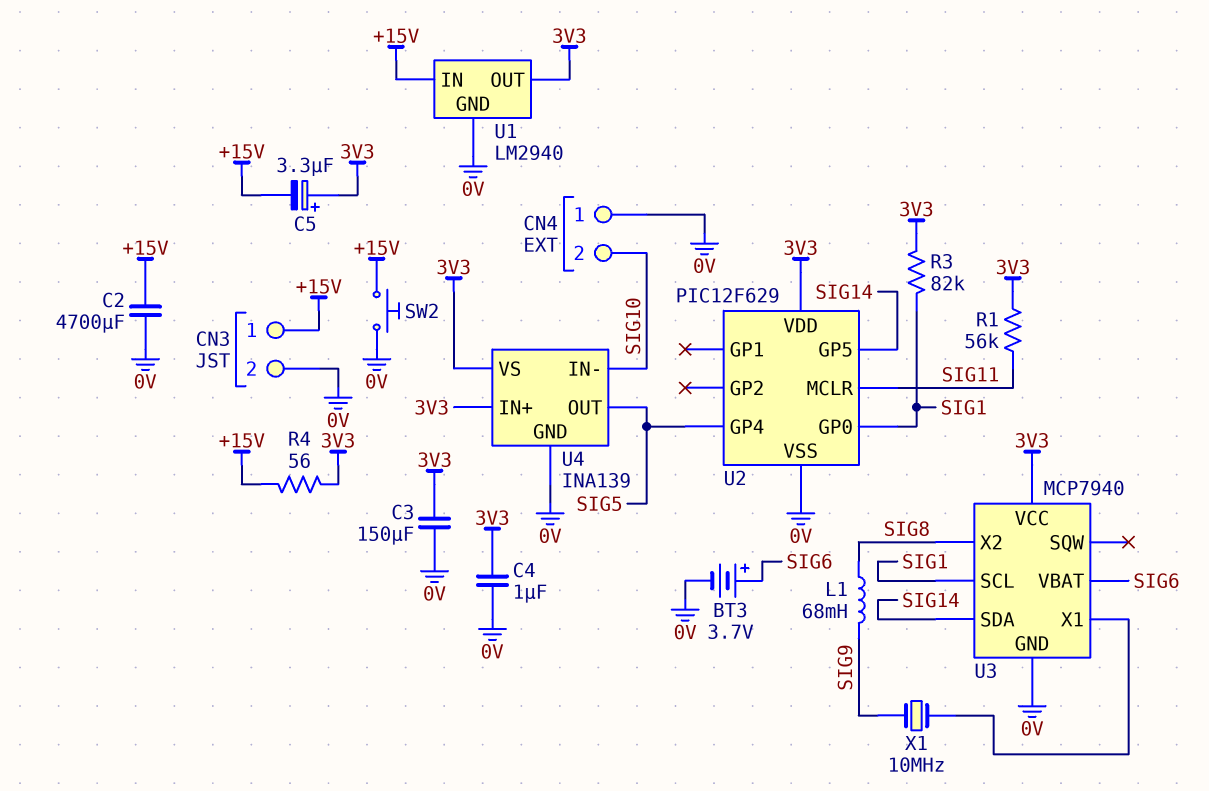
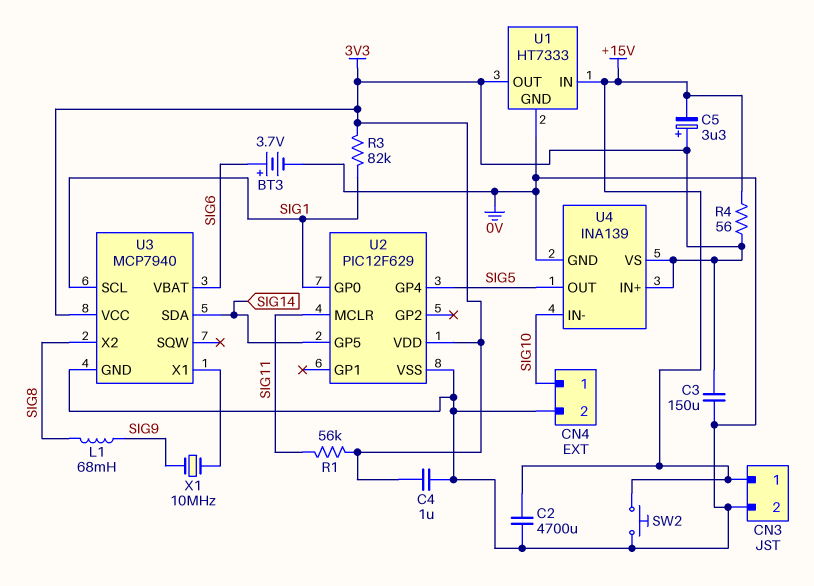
CN4 pin 1: 0V -> SIG10
CN4 pin 2: SIG10 -> 0V
U1: LM2940 -> HT7333

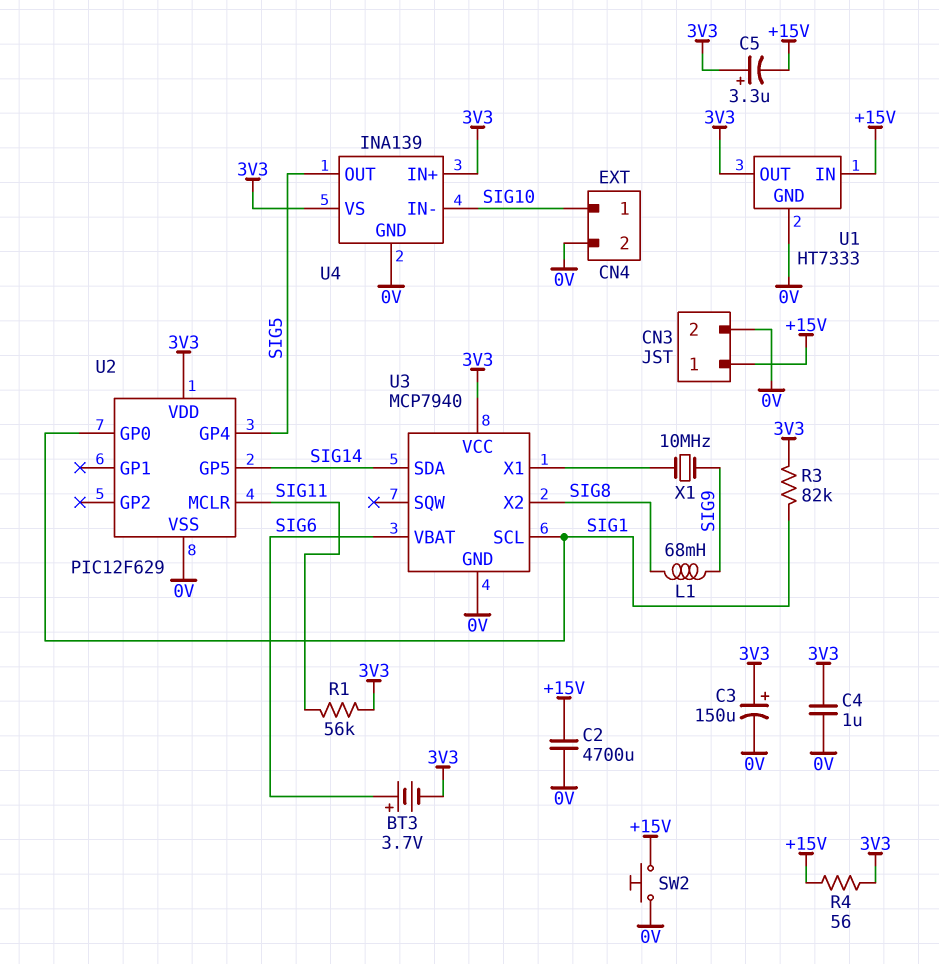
BT3: 3.7V (plus SIG6, minus 0V) -> 3.7V (plus SIG6, minus 3V3)
C3: 150uF (0V, 3V3) -> 150uF (plus 3V3, minus 0V)

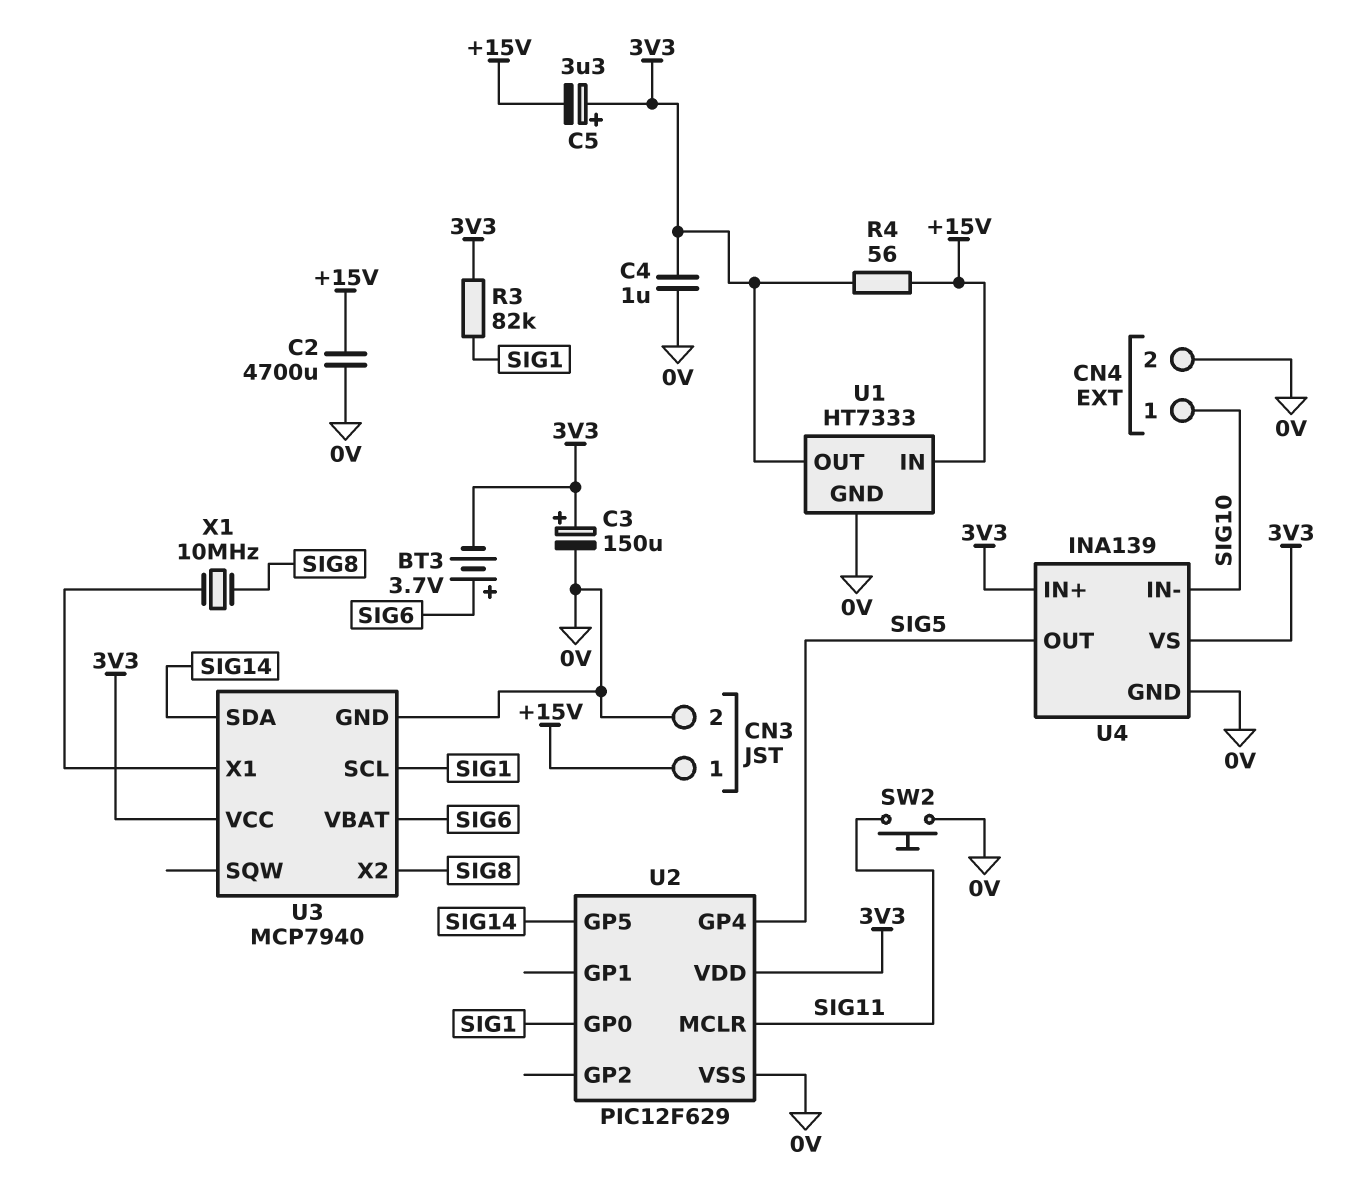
L1: 68mH (SIG8, SIG9) -> none
R1: 56k (3V3, SIG11) -> none
SW2: button (+15V, 0V) -> button (0V, SIG11)
X1: 10MHz (SIG9, U3/X1) -> 10MHz (SIG8, U3/X1)

